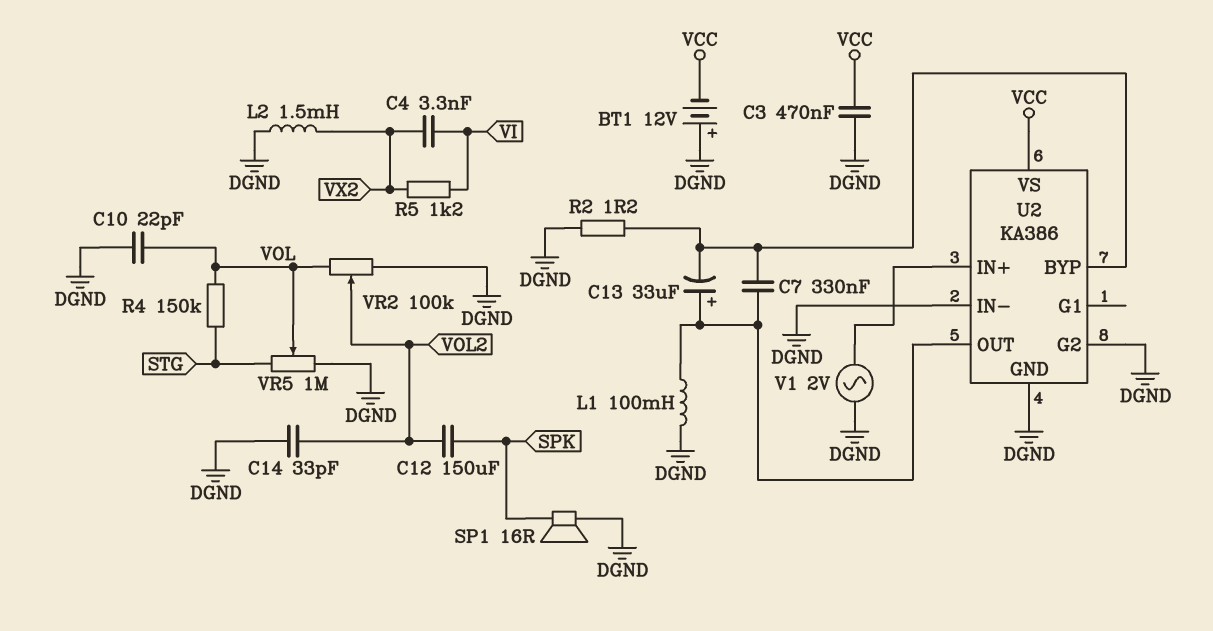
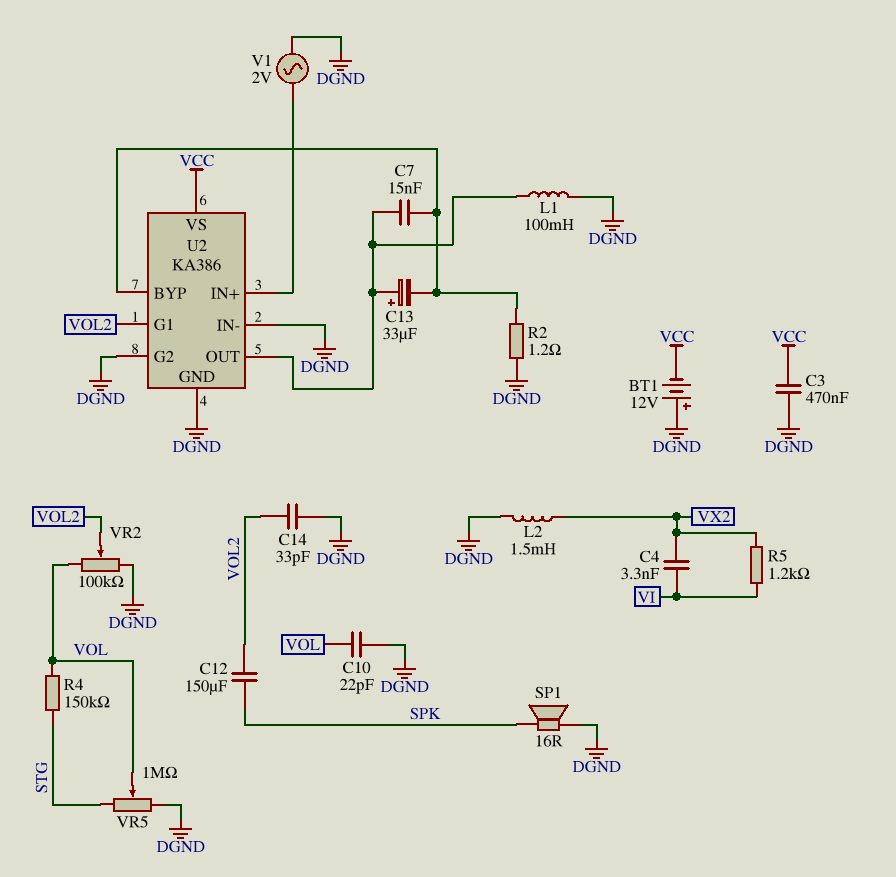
C7: 330nF (U2/BYP, U2/OUT) -> 15nF (U2/BYP, U2/OUT)
U2 pin G1: none -> VOL2

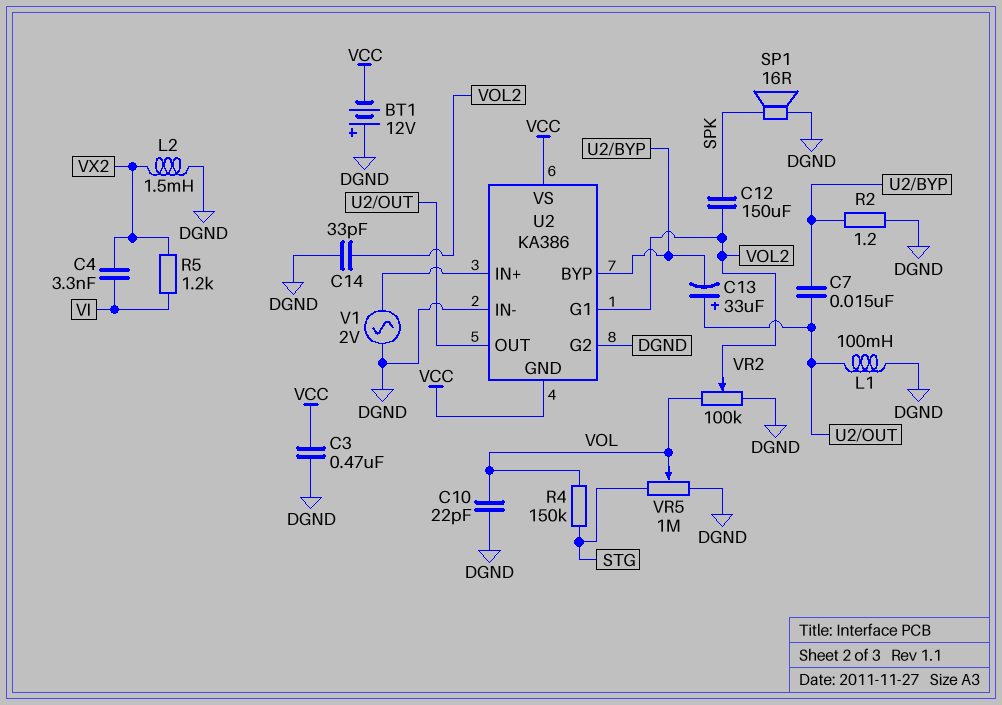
U2 pin GND: DGND -> VCC

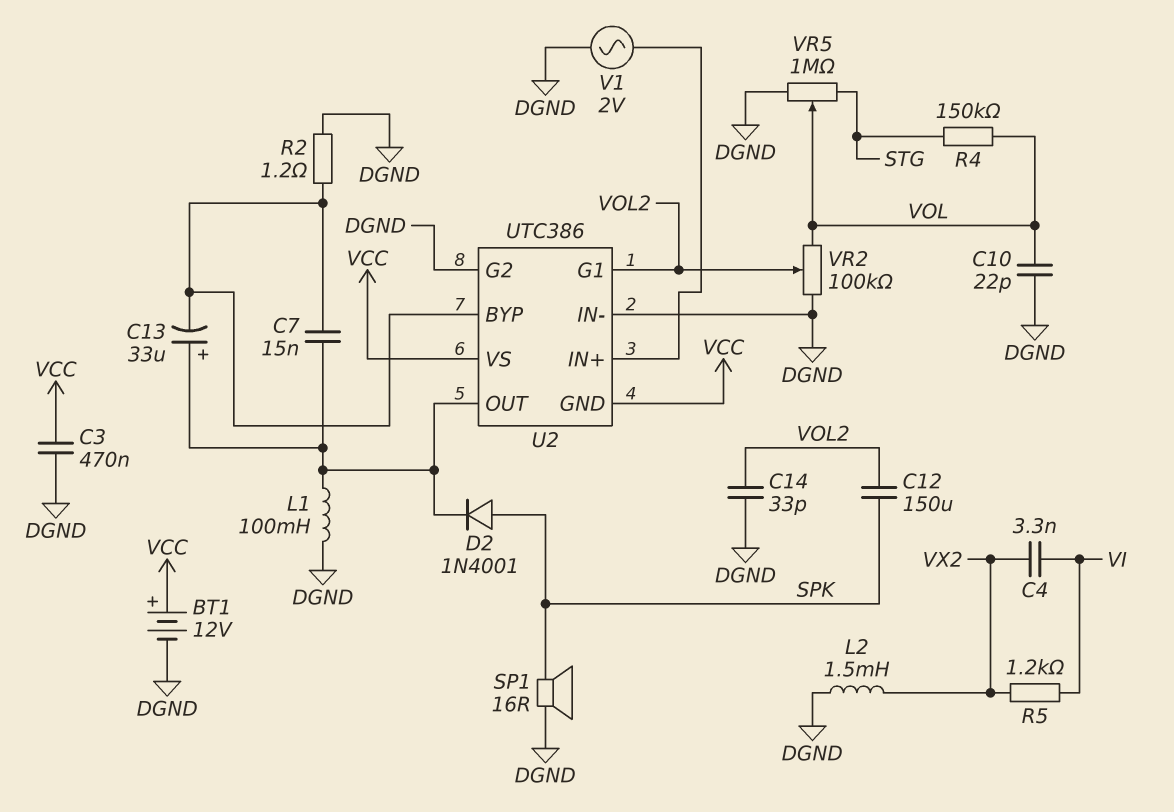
BT1: 12V (plus DGND, minus VCC) -> 12V (plus VCC, minus DGND)
D2: none -> diode 1N4001 (A SPK, K U2/OUT)
U2: KA386 -> UTC386

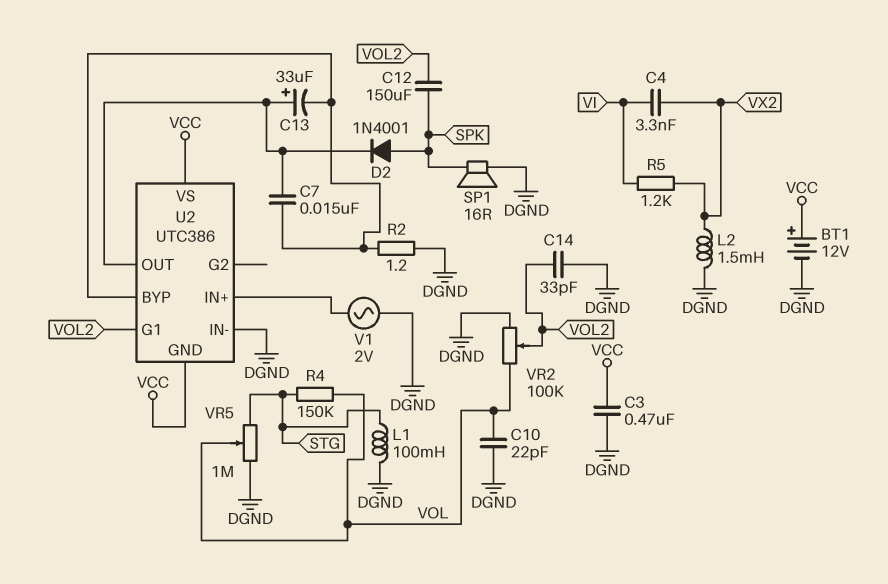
L1: 100mH (DGND, U2/OUT) -> 100mH (DGND, STG)
U2 pin G2: DGND -> none

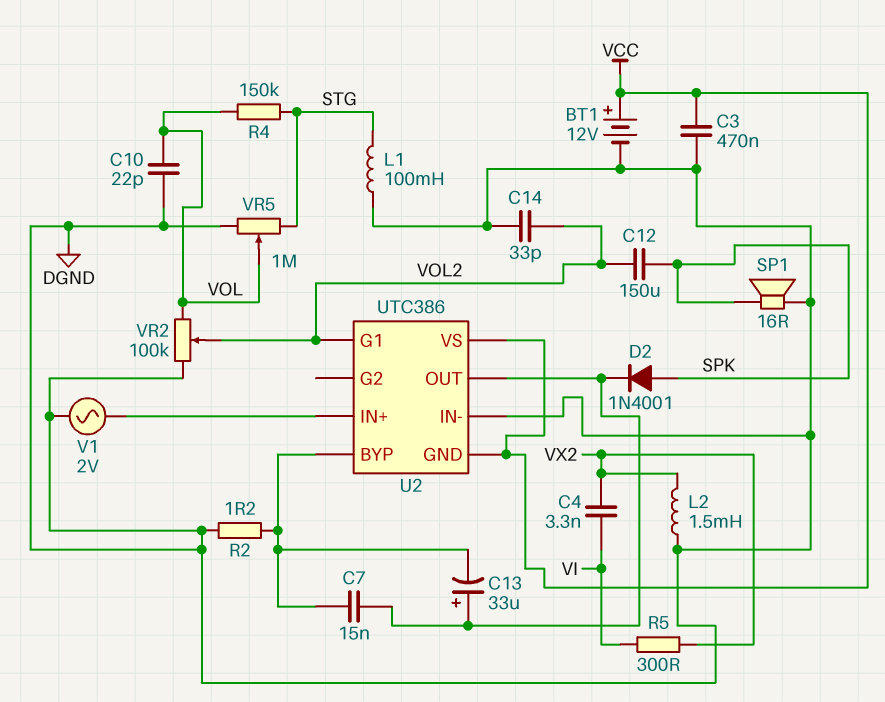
R5: 1.2k (VI, VX2) -> 300 (VI, VX2)

